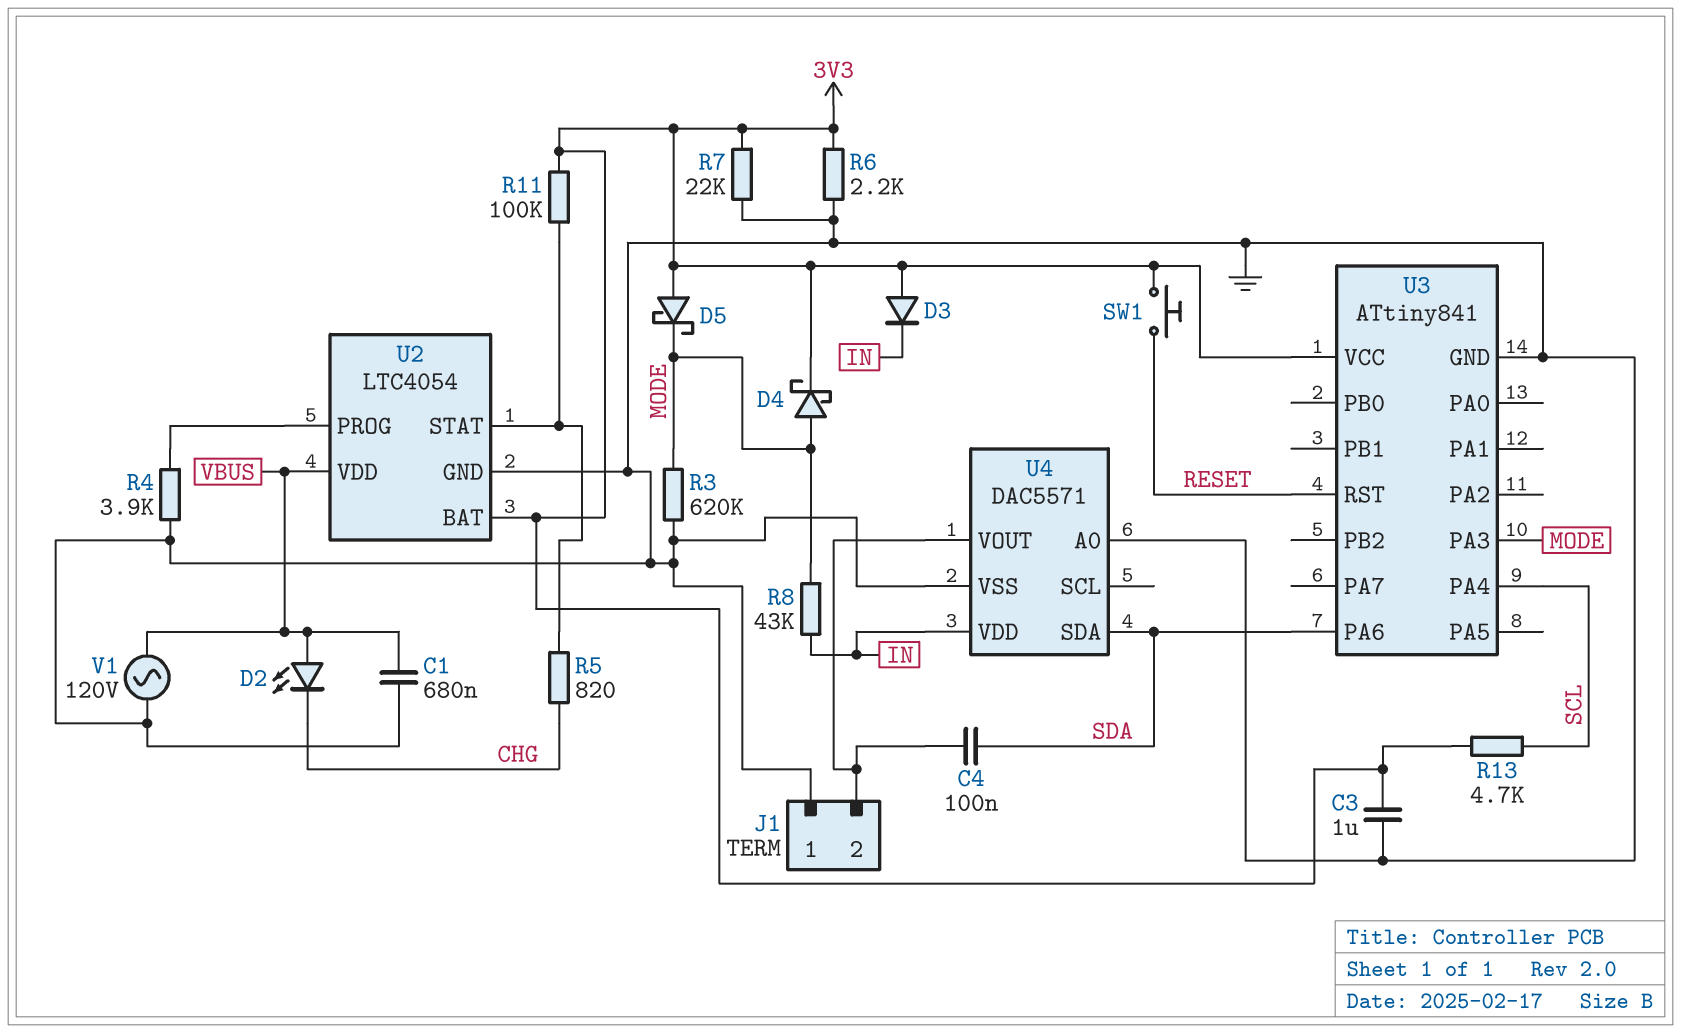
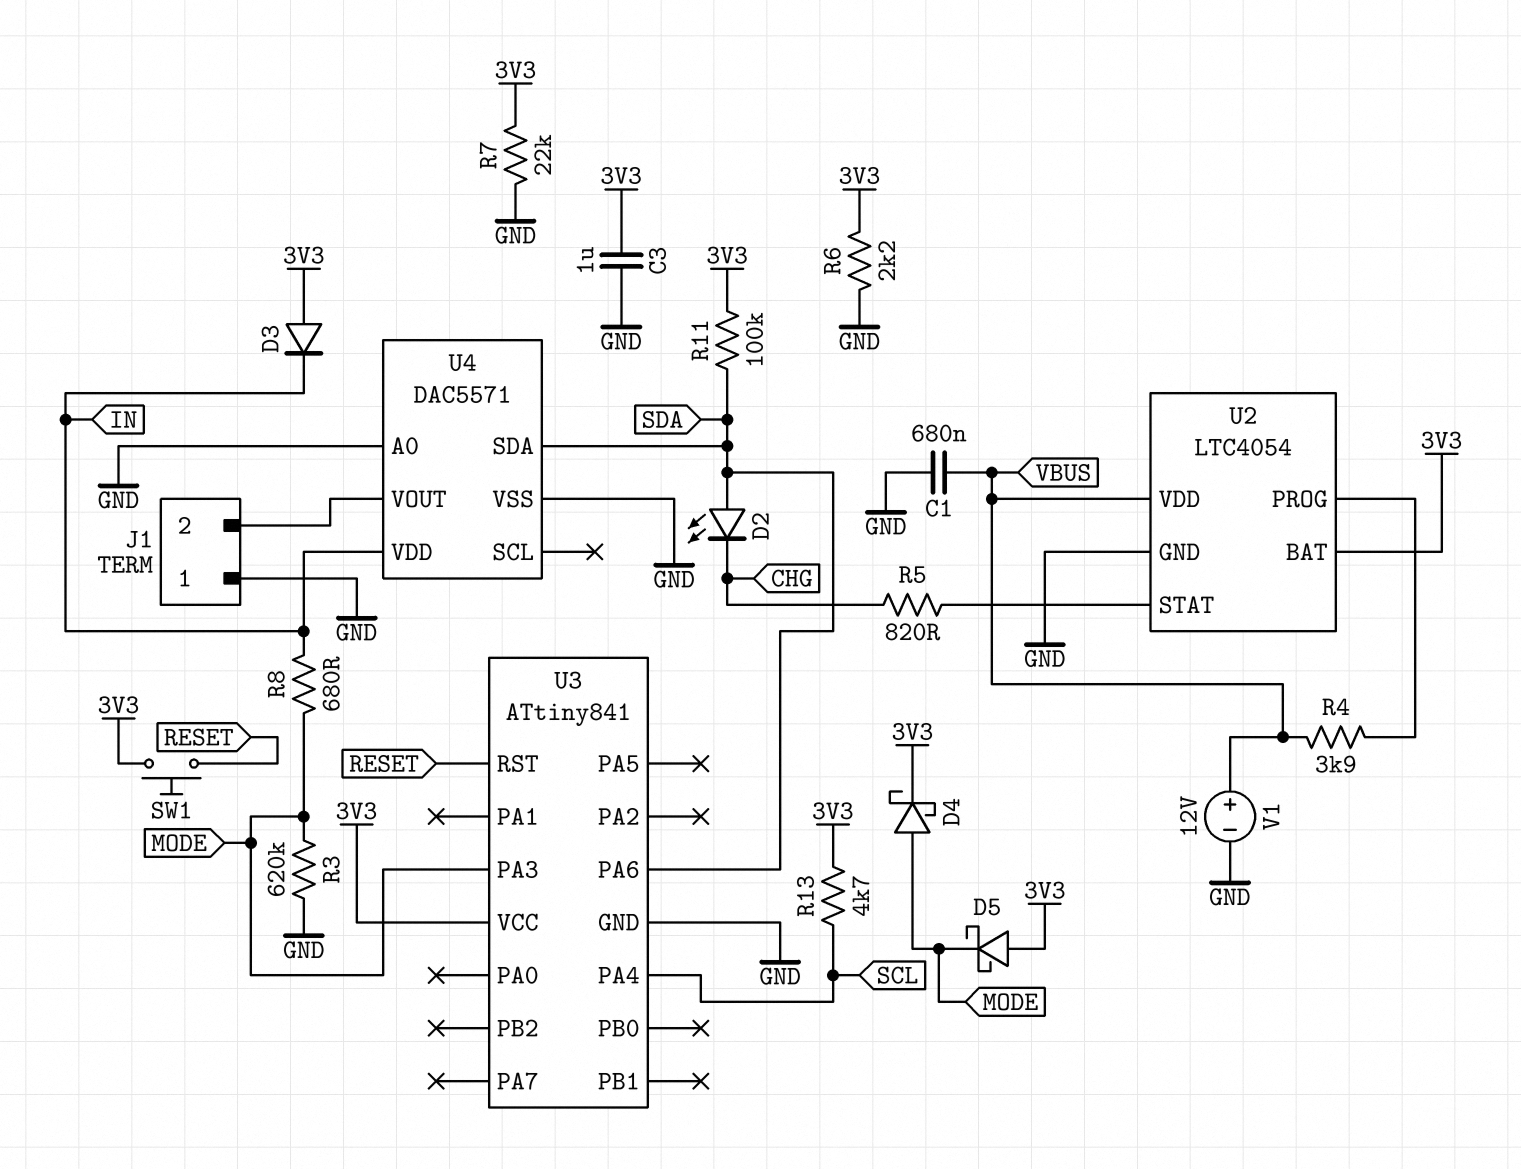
C4: 100nF (J1/2, SDA) -> none
D2: LED (A VBUS, K CHG) -> LED (A SDA, K CHG)
R4: 3.9k (GND, U2/PROG) -> 3.9k (U2/PROG, VBUS)
R8: 43k (IN, MODE) -> 680 (IN, MODE)
R11: 100k (3V3, U2/STAT) -> 100k (3V3, SDA)
V1: AC 120V (GND, VBUS) -> 12V (plus VBUS, minus GND)

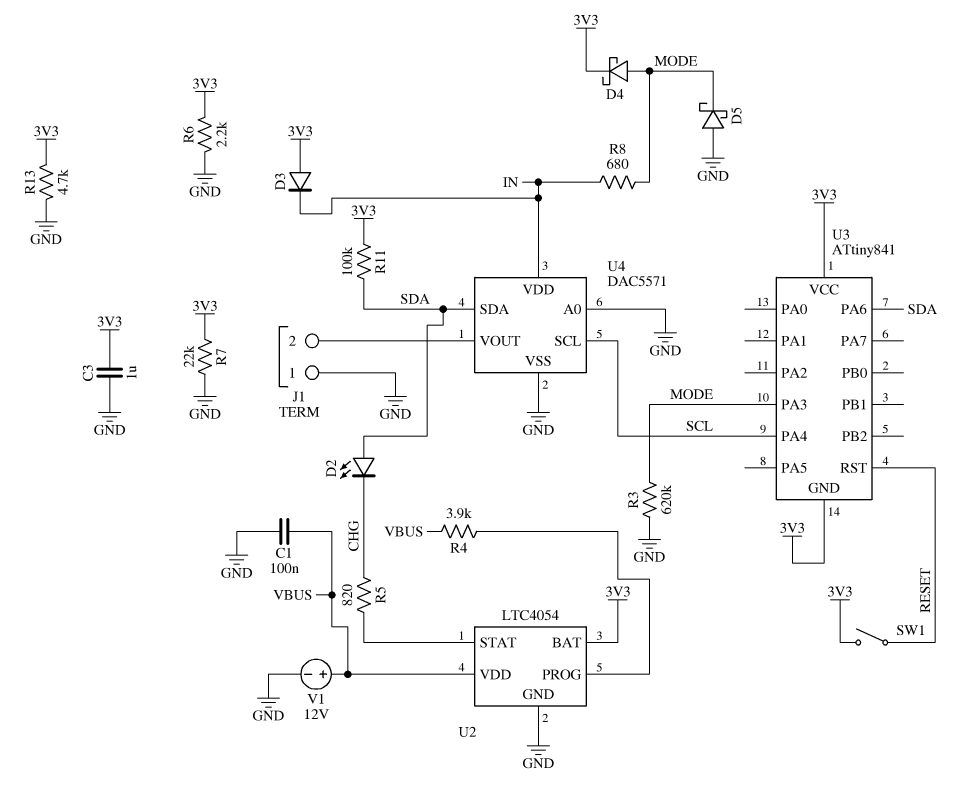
C1: 680nF (GND, VBUS) -> 100nF (GND, VBUS)
D5: schottky (A 3V3, K MODE) -> schottky (A GND, K MODE)
R13: 4.7k (3V3, SCL) -> 4.7k (3V3, GND)
SW1: button (3V3, RESET) -> switch (3V3, RESET)
U3 pin GND: GND -> 3V3
U4 pin SCL: none -> SCL

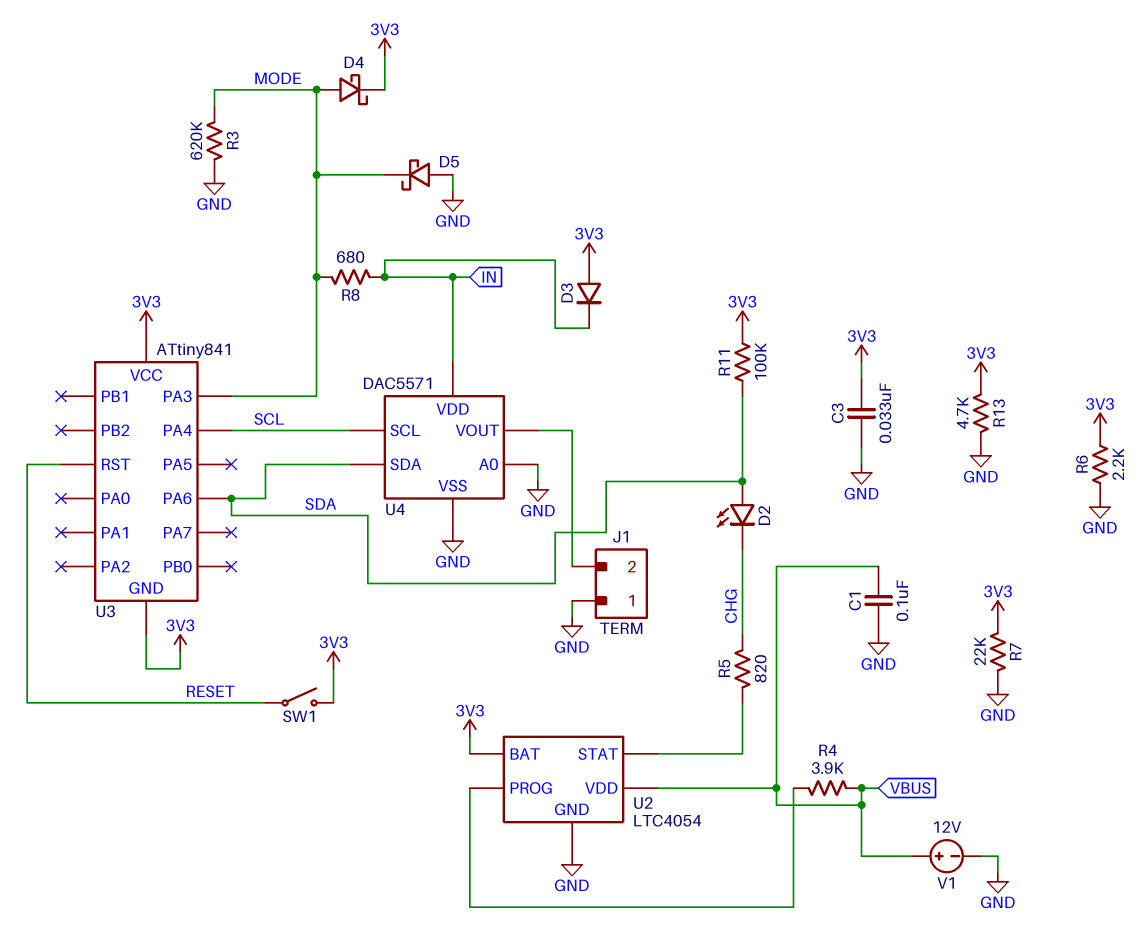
C3: 1uF (3V3, GND) -> 33nF (3V3, GND)

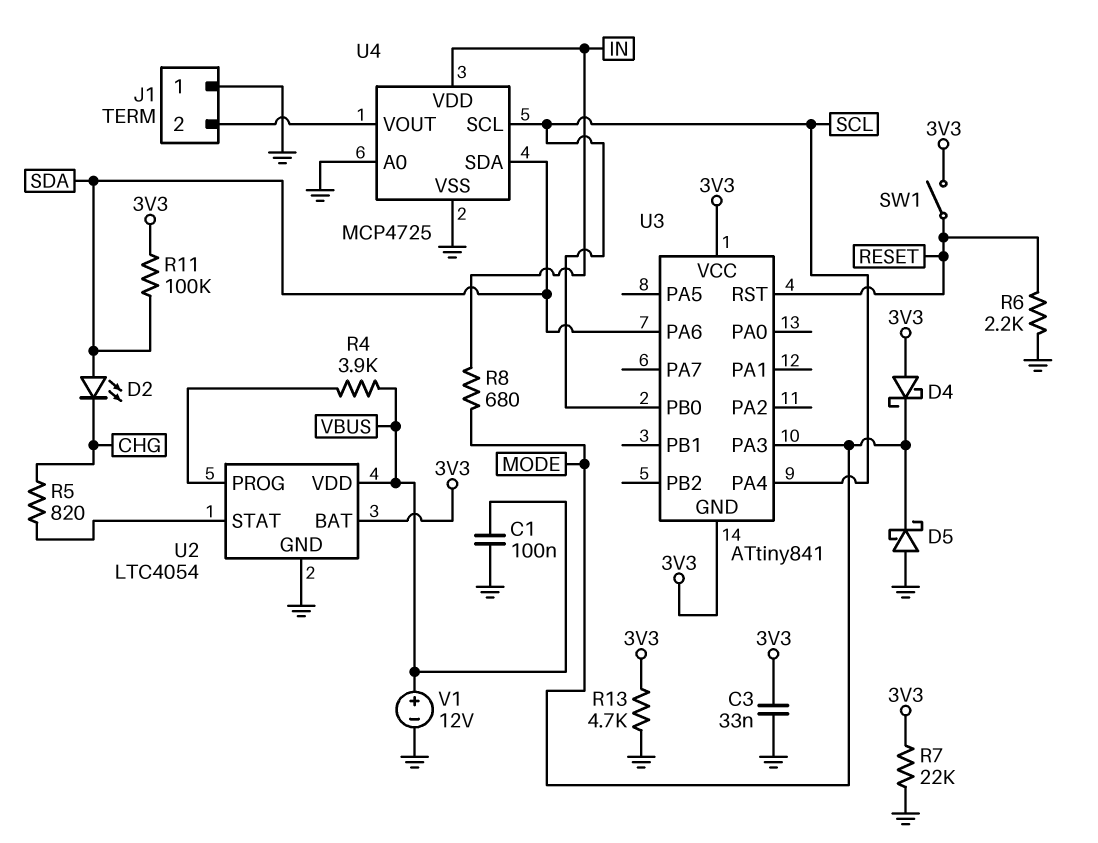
D3: diode (A 3V3, K IN) -> none
D4: schottky (A MODE, K 3V3) -> schottky (A 3V3, K MODE)
R3: 620k (GND, MODE) -> none
R6: 2.2k (3V3, GND) -> 2.2k (GND, RESET)
U3 pin PB0: none -> SCL
U4: DAC5571 -> MCP4725

